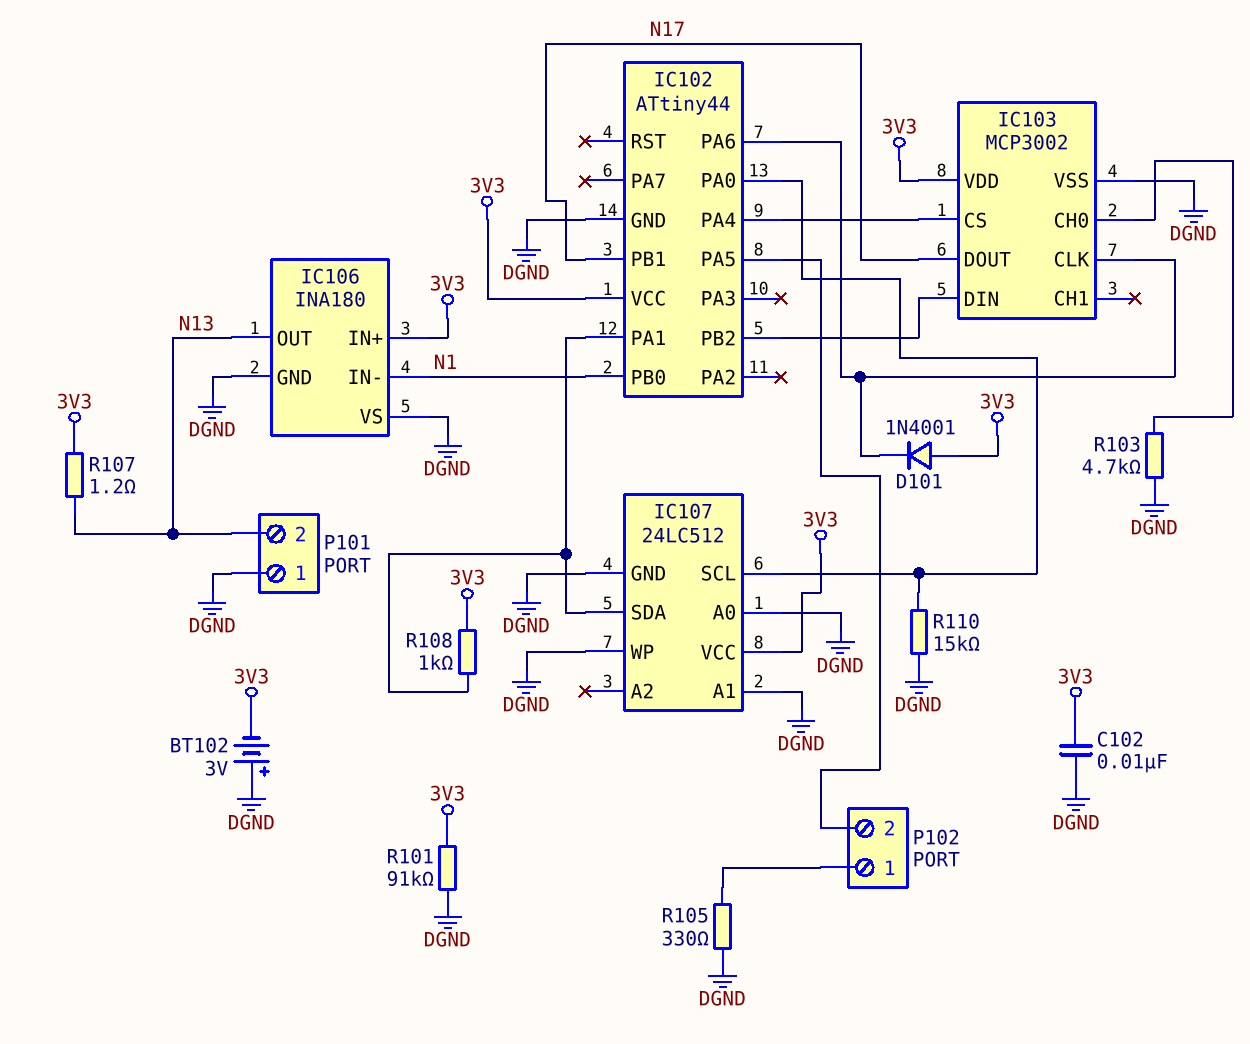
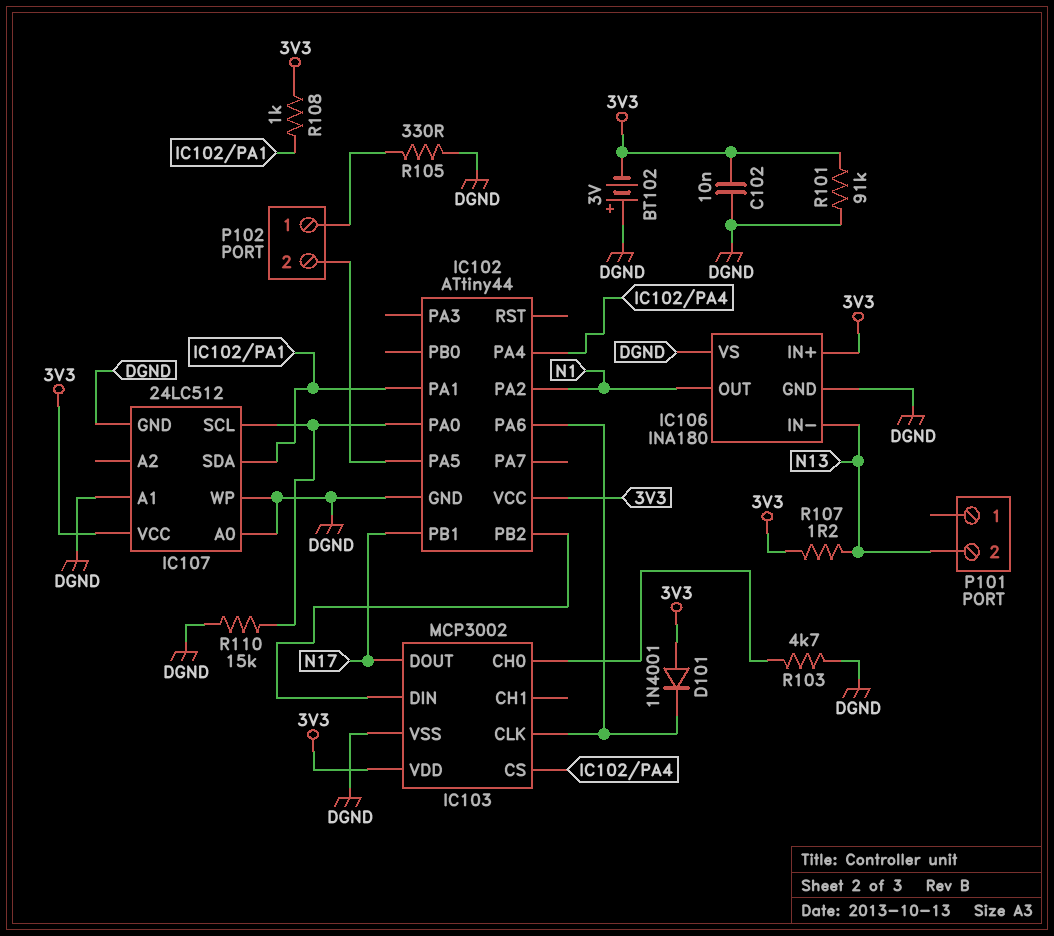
IC102 pin PA2: none -> N1
IC102 pin PB0: N1 -> none
IC106 pin IN-: N1 -> N13
IC106 pin OUT: N13 -> N1
P101 pin 1: DGND -> none

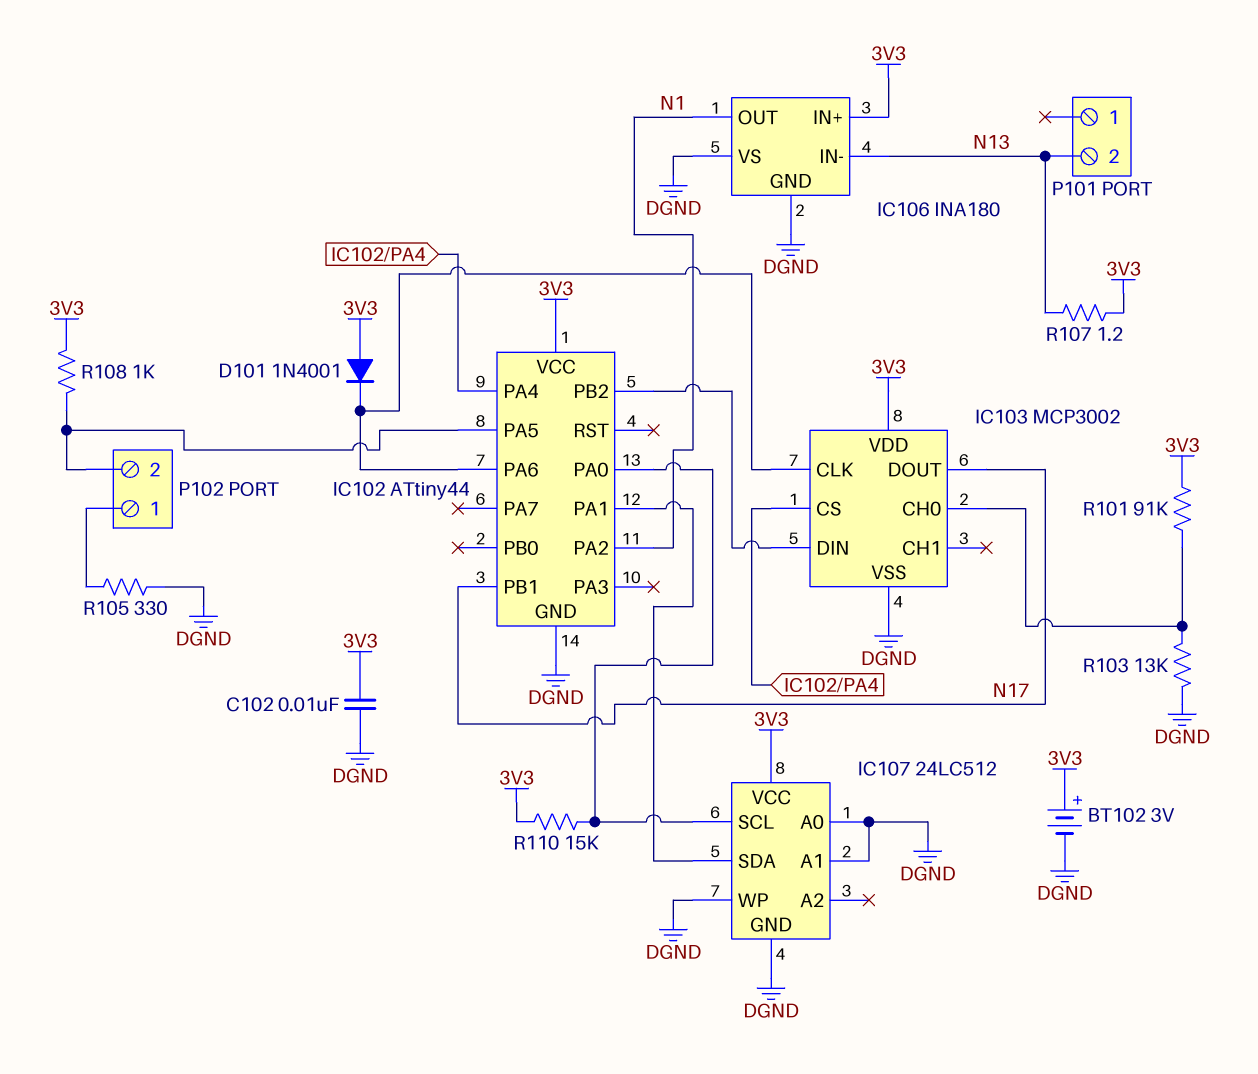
BT102: 3V (plus DGND, minus 3V3) -> 3V (plus 3V3, minus DGND)
R101: 91k (3V3, DGND) -> 91k (3V3, IC103/CH0)
R103: 4.7k (DGND, IC103/CH0) -> 13k (DGND, IC103/CH0)
R108: 1k (3V3, IC102/PA1) -> 1k (3V3, IC102/PA5)
R110: 15k (DGND, IC102/PA0) -> 15k (3V3, IC102/PA0)

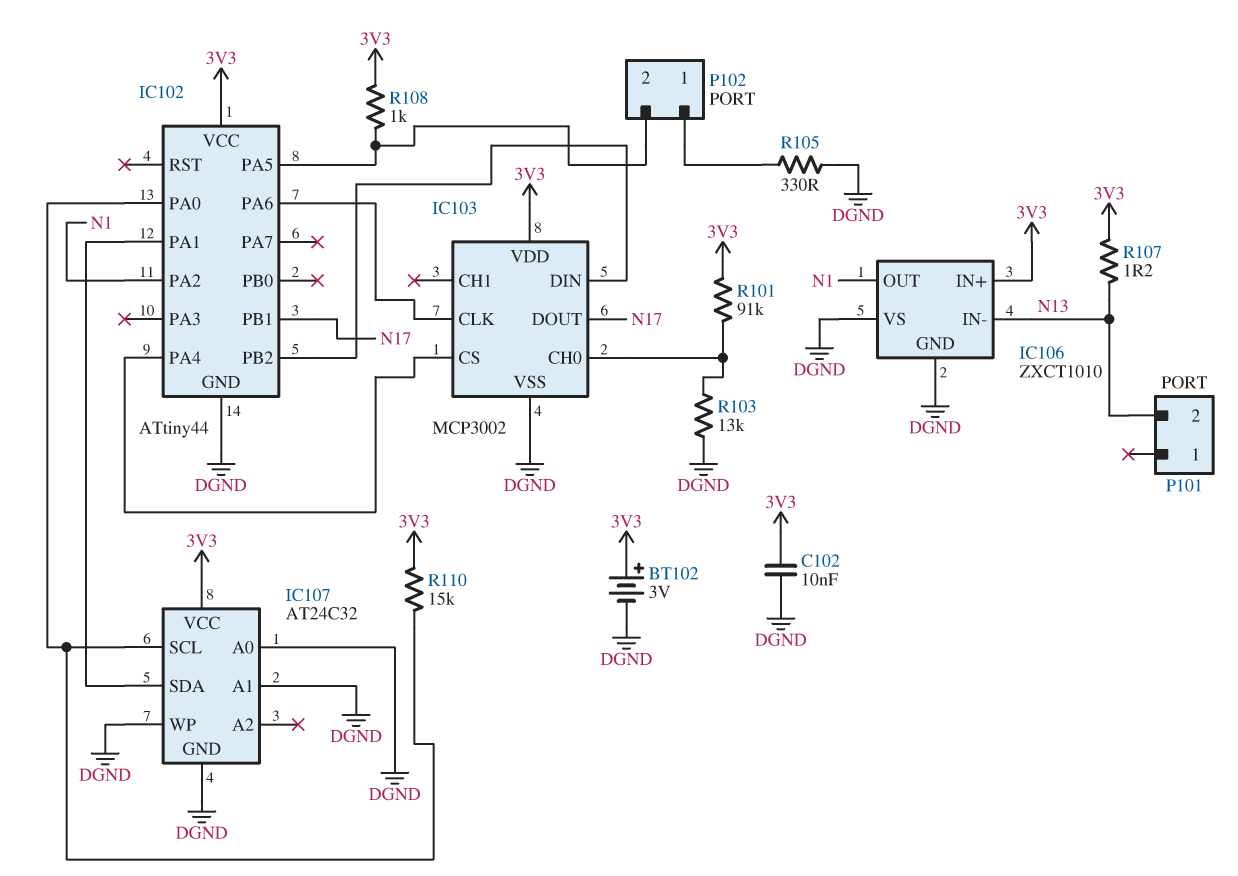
D101: diode 1N4001 (A 3V3, K IC102/PA6) -> none
IC106: INA180 -> ZXCT1010
IC107: 24LC512 -> AT24C32

